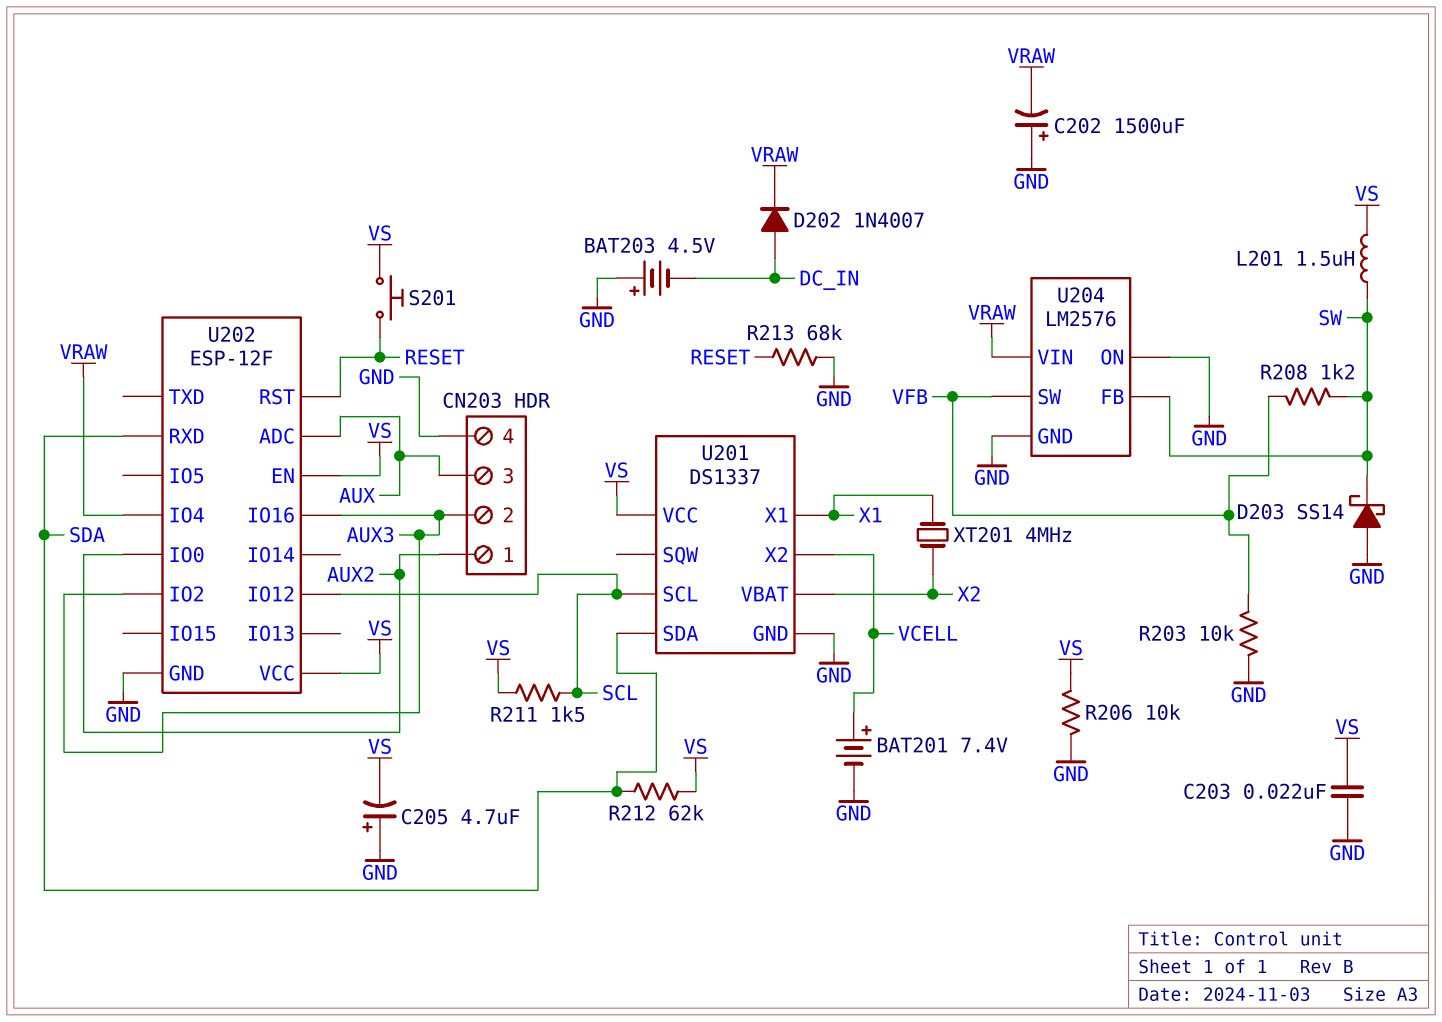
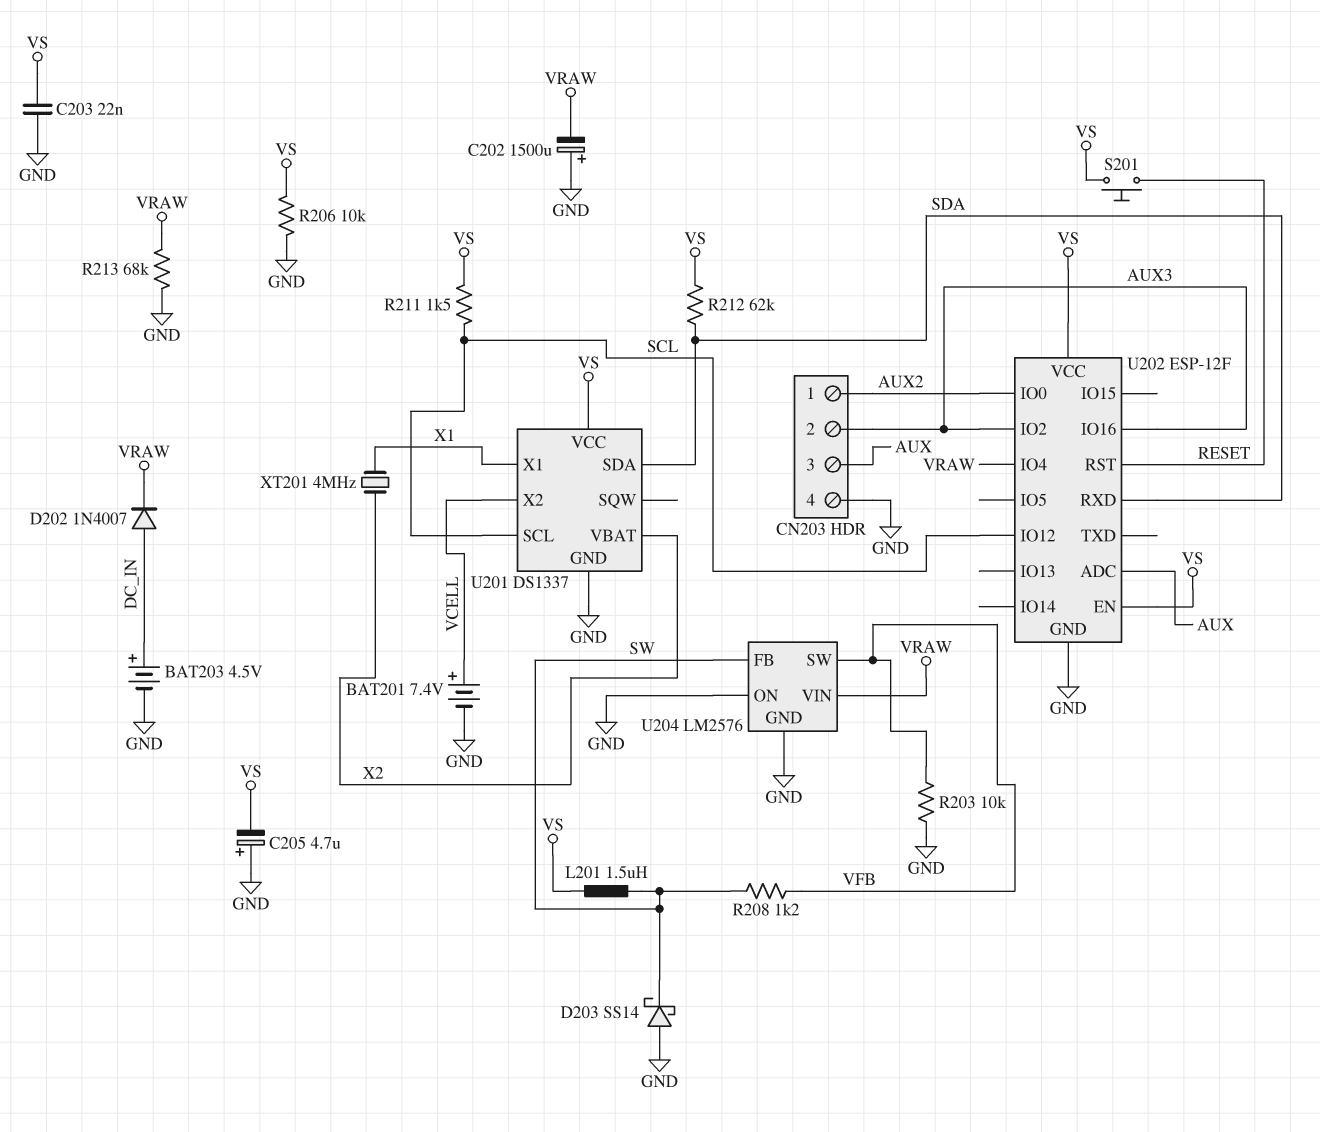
BAT203: 4.5V (plus GND, minus DC_IN) -> 4.5V (plus DC_IN, minus GND)
R213: 68k (GND, RESET) -> 68k (GND, VRAW)

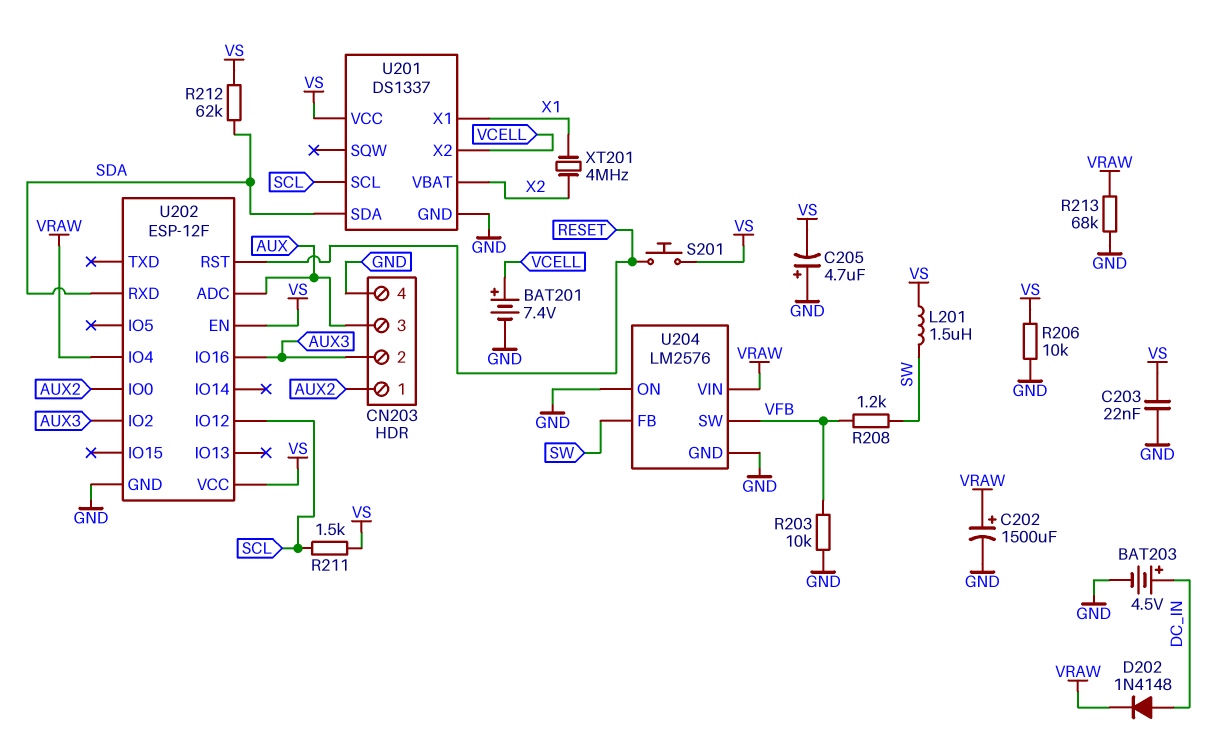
C202: 1500uF (plus GND, minus VRAW) -> 1500uF (plus VRAW, minus GND)
D202: diode 1N4007 (A DC_IN, K VRAW) -> diode 1N4148 (A DC_IN, K VRAW)
D203: schottky SS14 (A GND, K SW) -> none

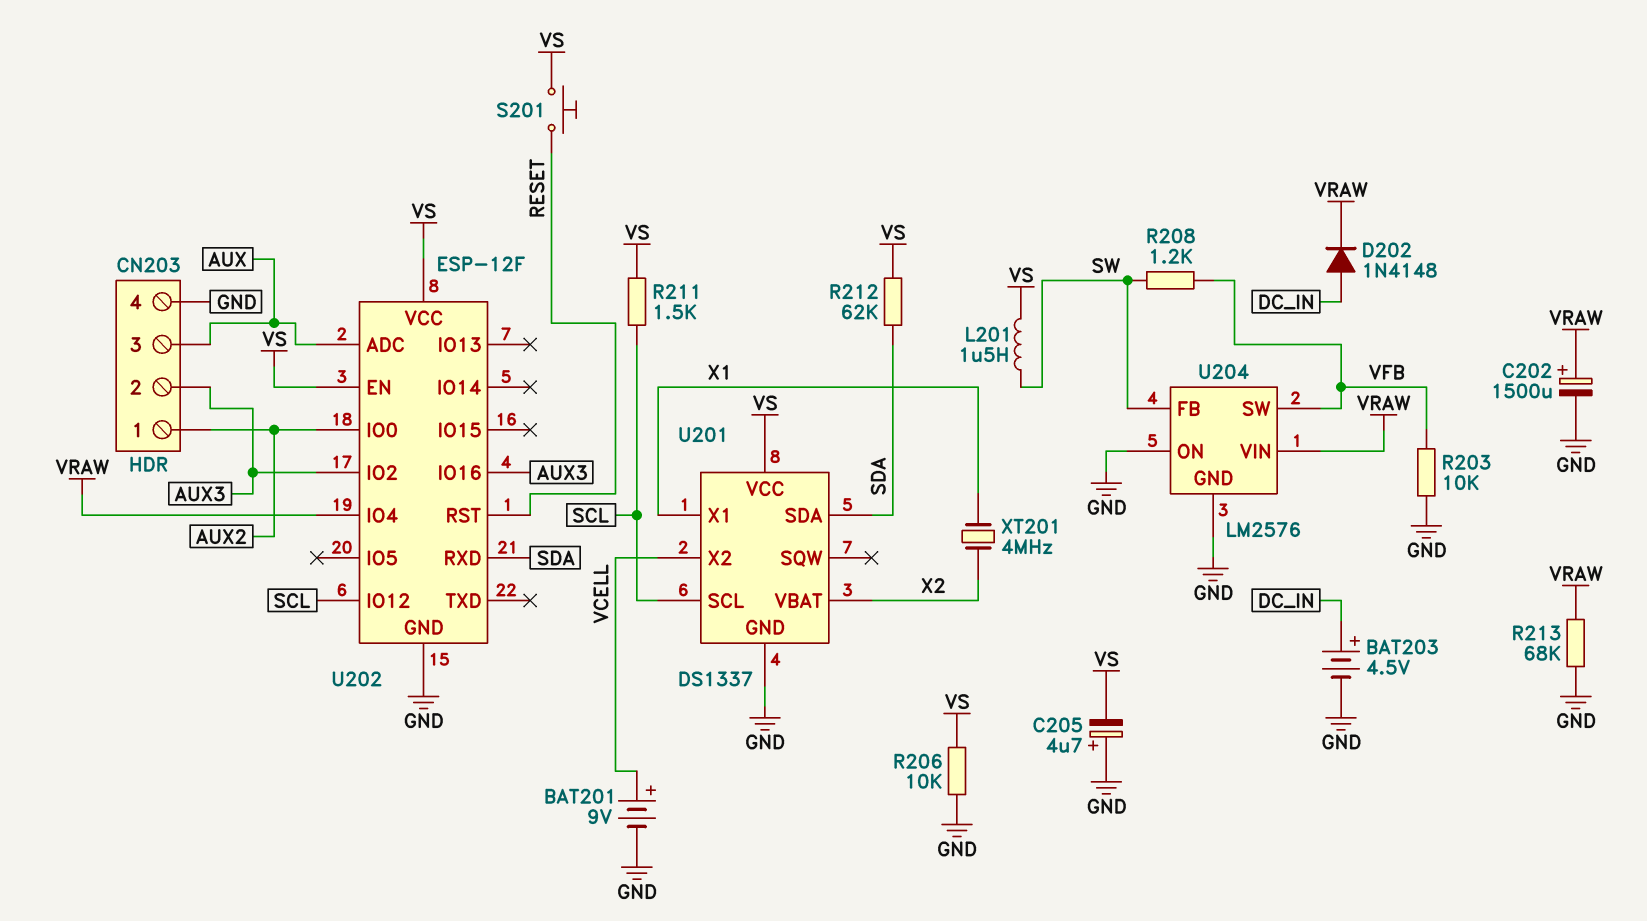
BAT201: 7.4V (plus VCELL, minus GND) -> 9V (plus VCELL, minus GND)
C203: 22nF (GND, VS) -> none

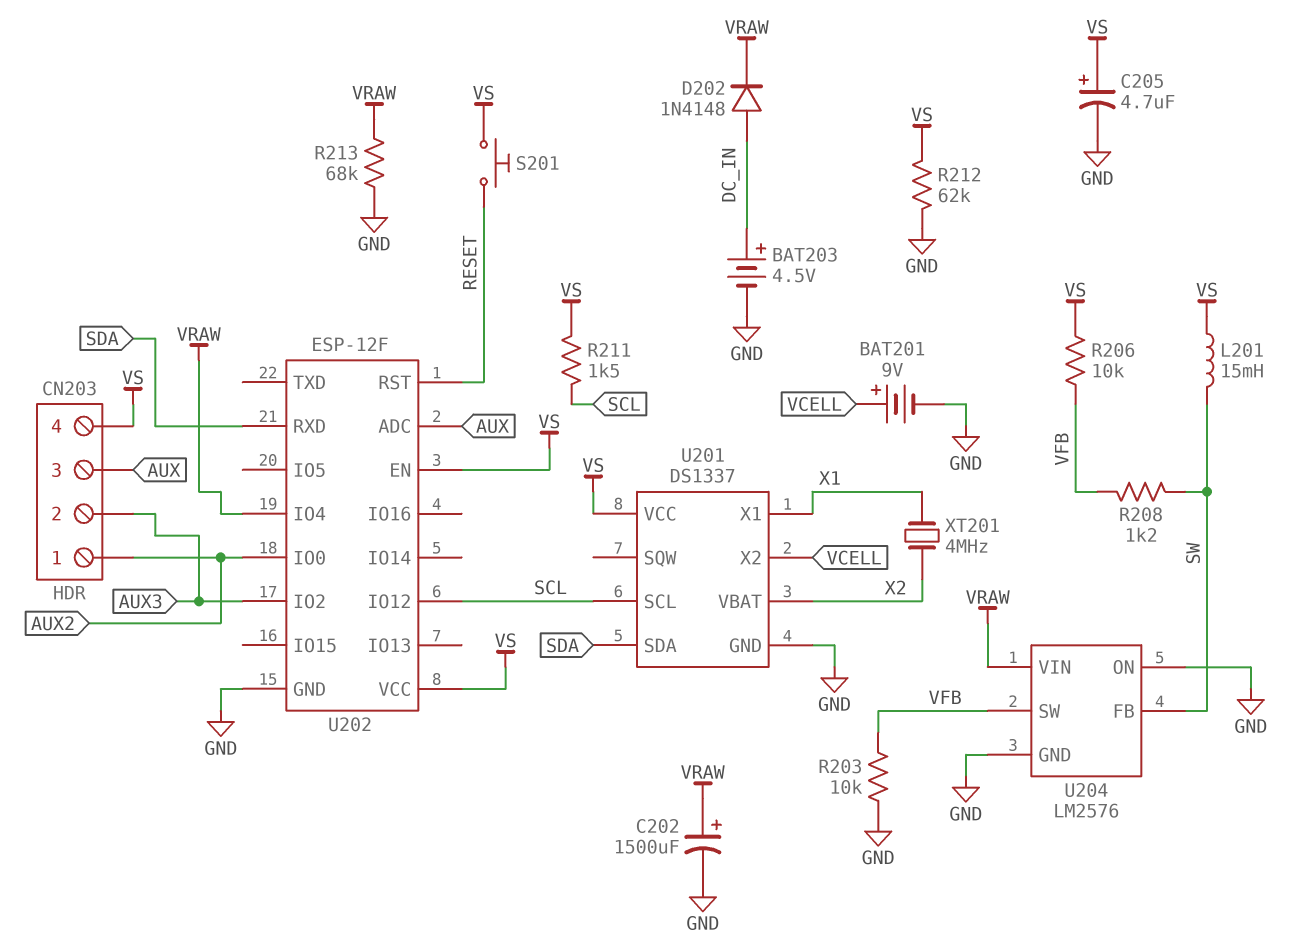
C205: 4.7uF (plus GND, minus VS) -> 4.7uF (plus VS, minus GND)
CN203 pin 4: GND -> VS
L201: 1.5uH (SW, VS) -> 15mH (SW, VS)
R206: 10k (GND, VS) -> 10k (VFB, VS)
R212: 62k (SDA, VS) -> 62k (GND, VS)
U202 pin IO16: AUX3 -> none

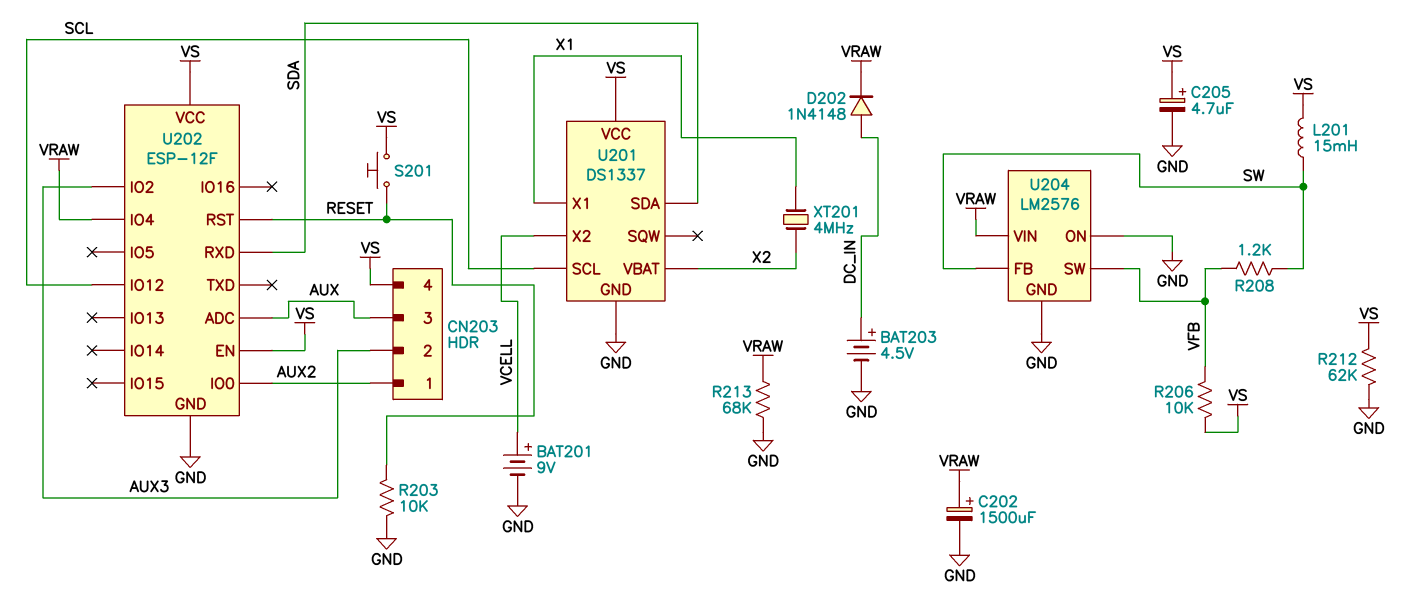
R203: 10k (GND, VFB) -> 10k (GND, RESET)
R211: 1.5k (SCL, VS) -> none

